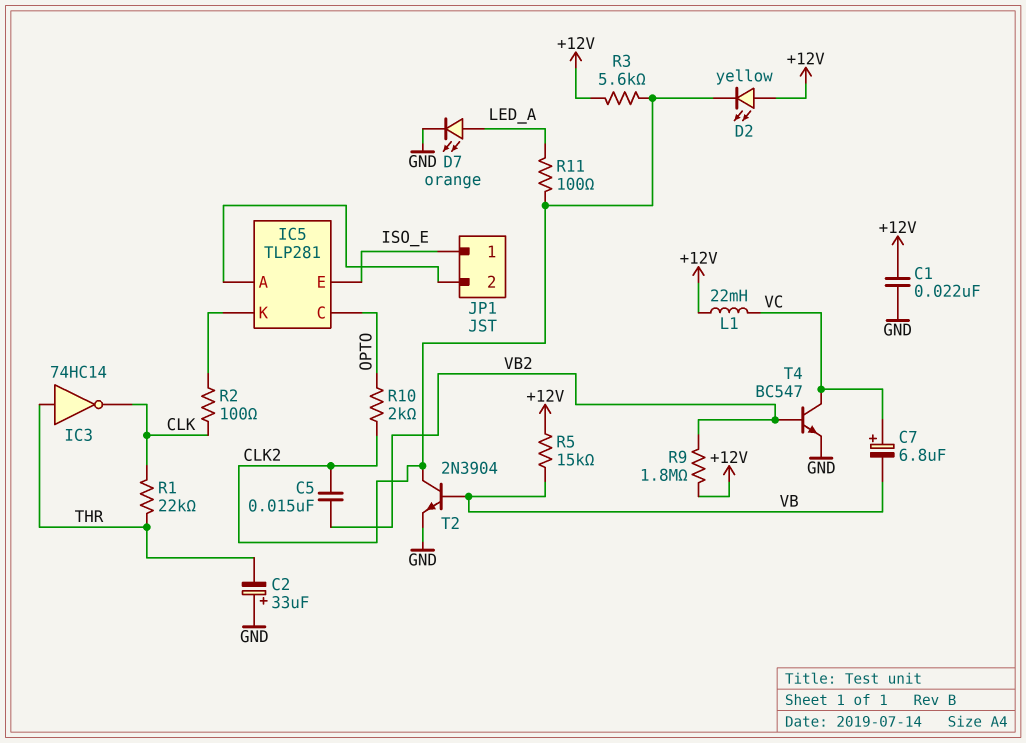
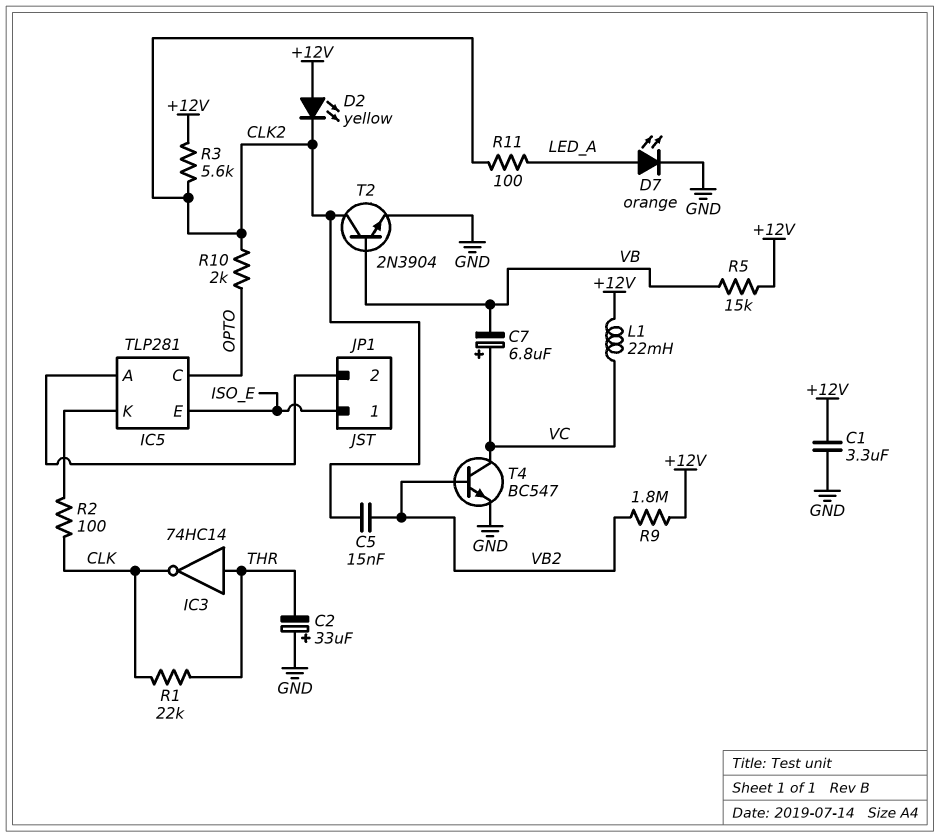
C1: 22nF (+12V, GND) -> 3.3uF (+12V, GND)

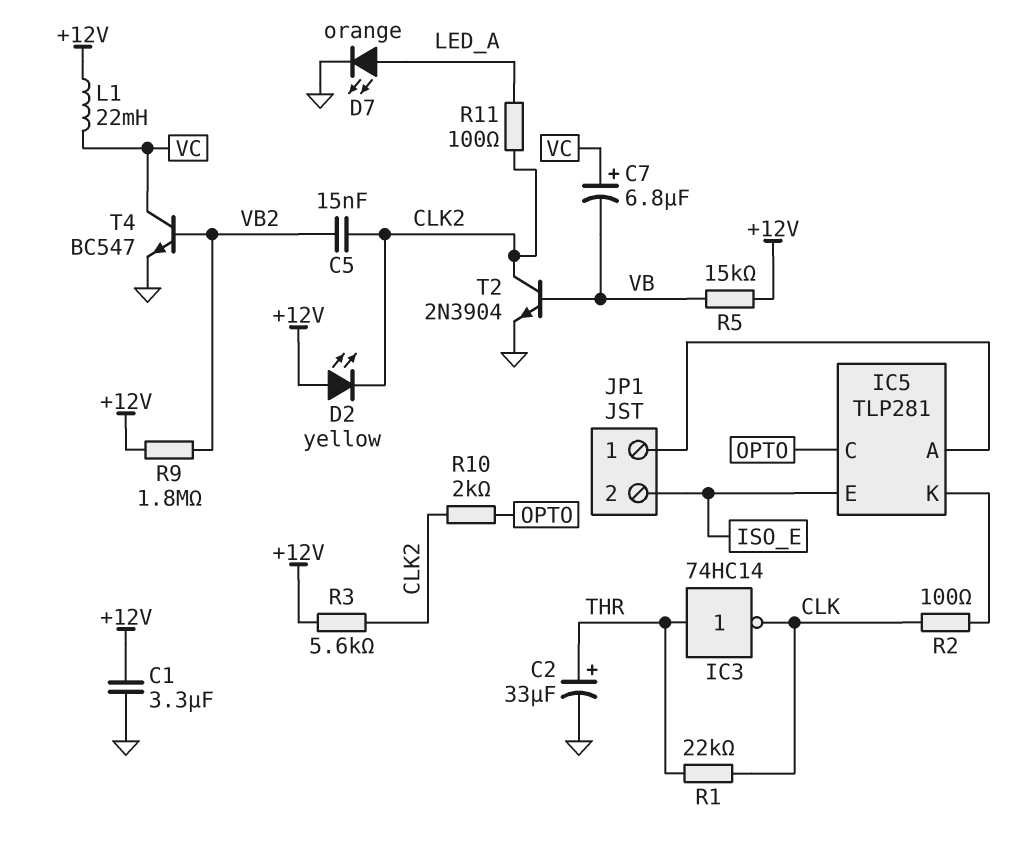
C2: 33uF (plus GND, minus THR) -> 33uF (plus THR, minus GND)
JP1 pin 1: ISO_E -> IC5/A
JP1 pin 2: IC5/A -> ISO_E

